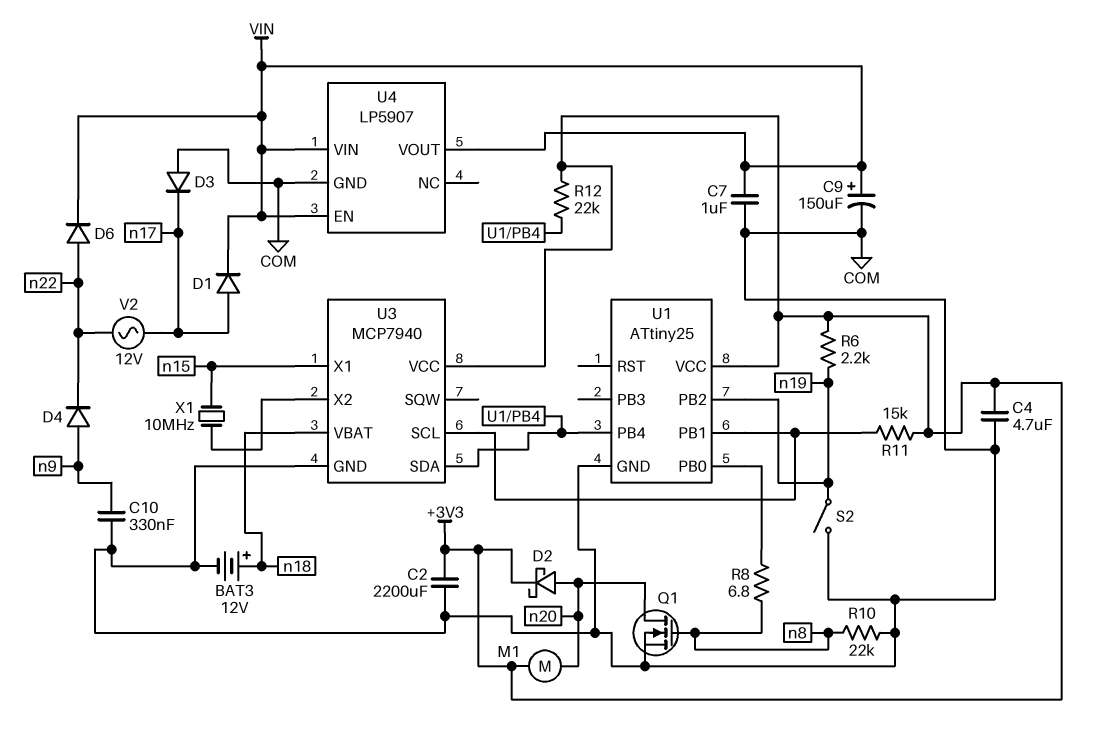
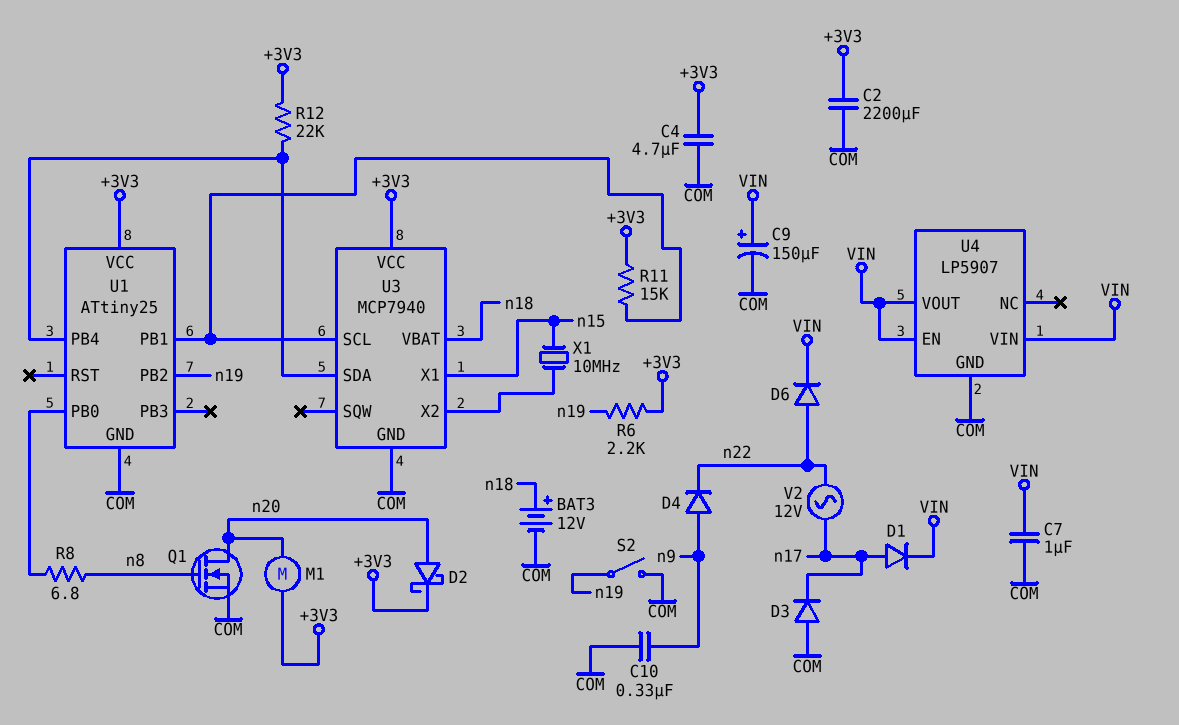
R10: 22k (COM, n8) -> none

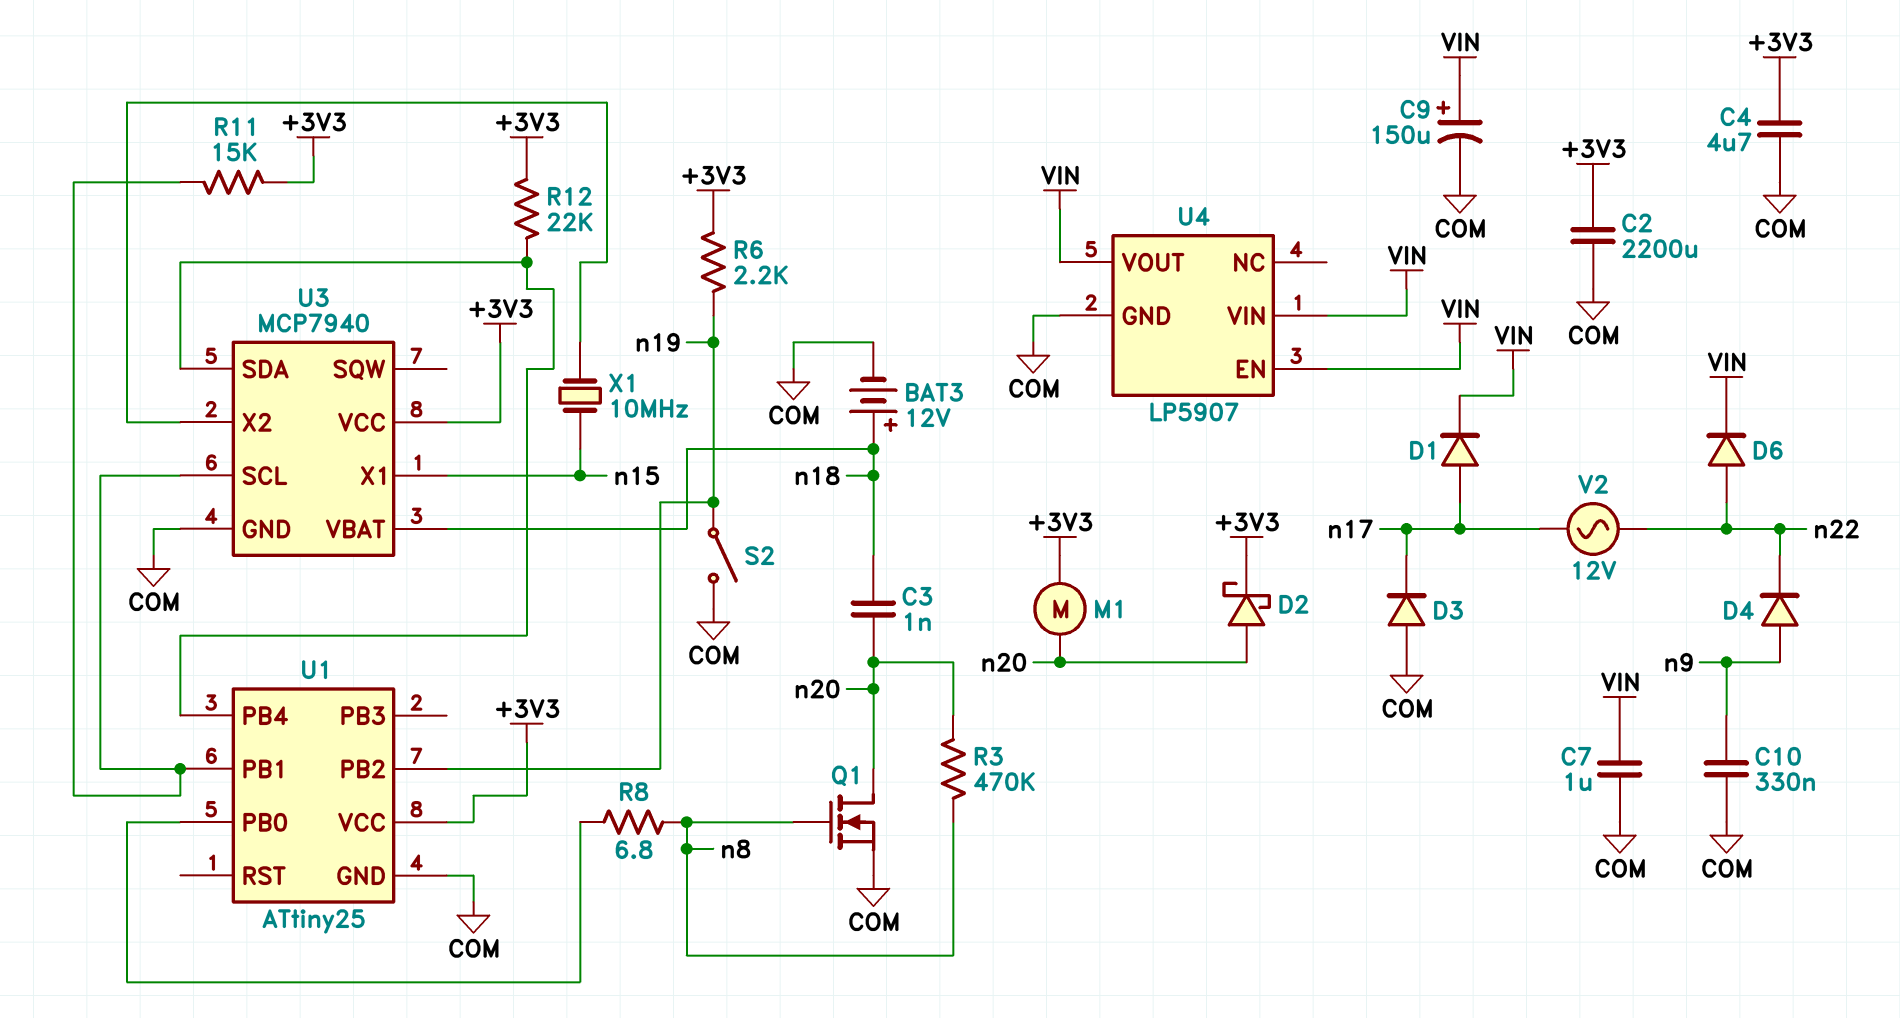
C3: none -> 1nF (n18, n20)
R3: none -> 470k (n8, n20)

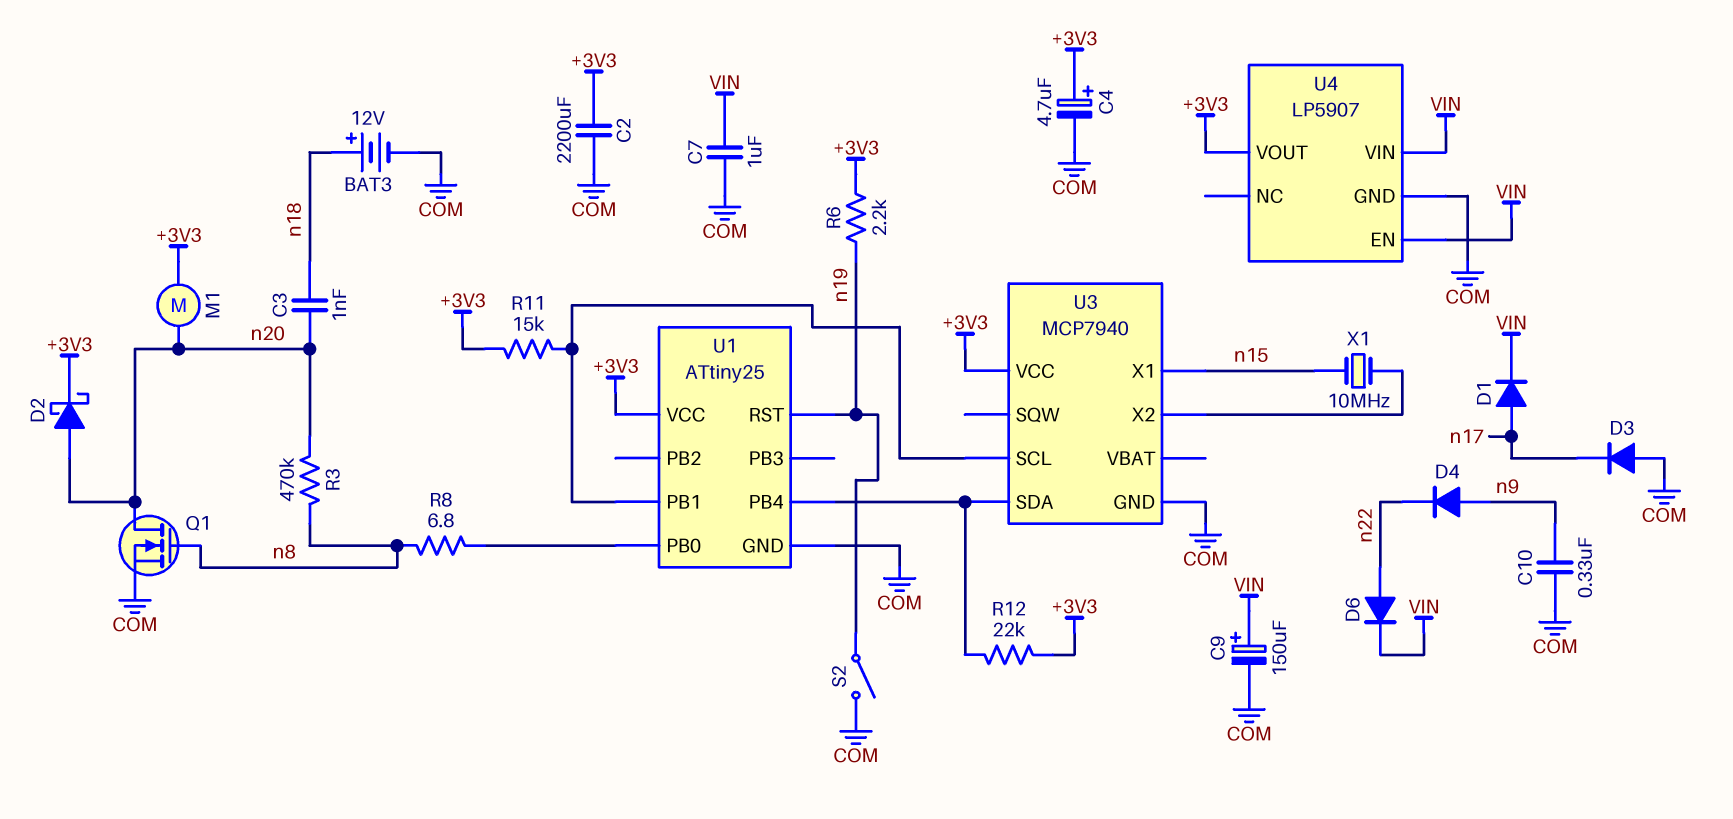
C4: 4.7uF (+3V3, COM) -> 4.7uF (plus +3V3, minus COM)
U1 pin PB2: n19 -> none
U1 pin RST: none -> n19
U3 pin VBAT: n18 -> none
U4 pin VOUT: VIN -> +3V3
V2: AC 12V (n17, n22) -> none

